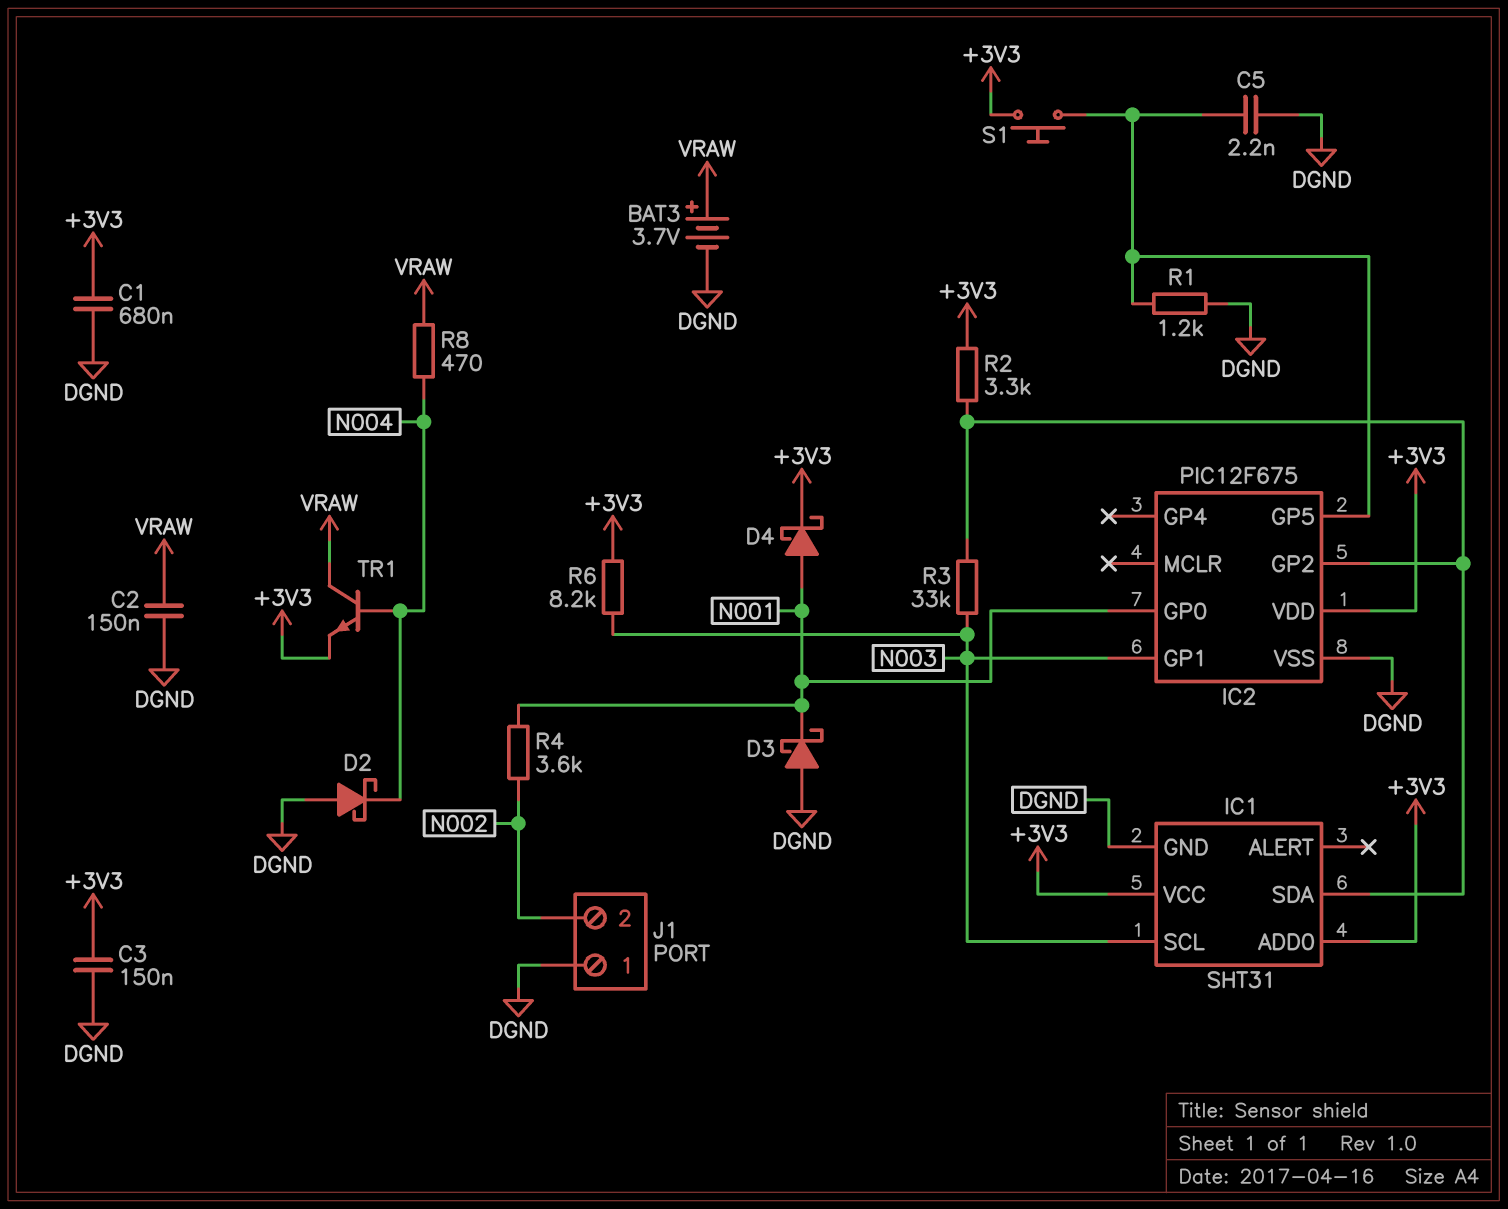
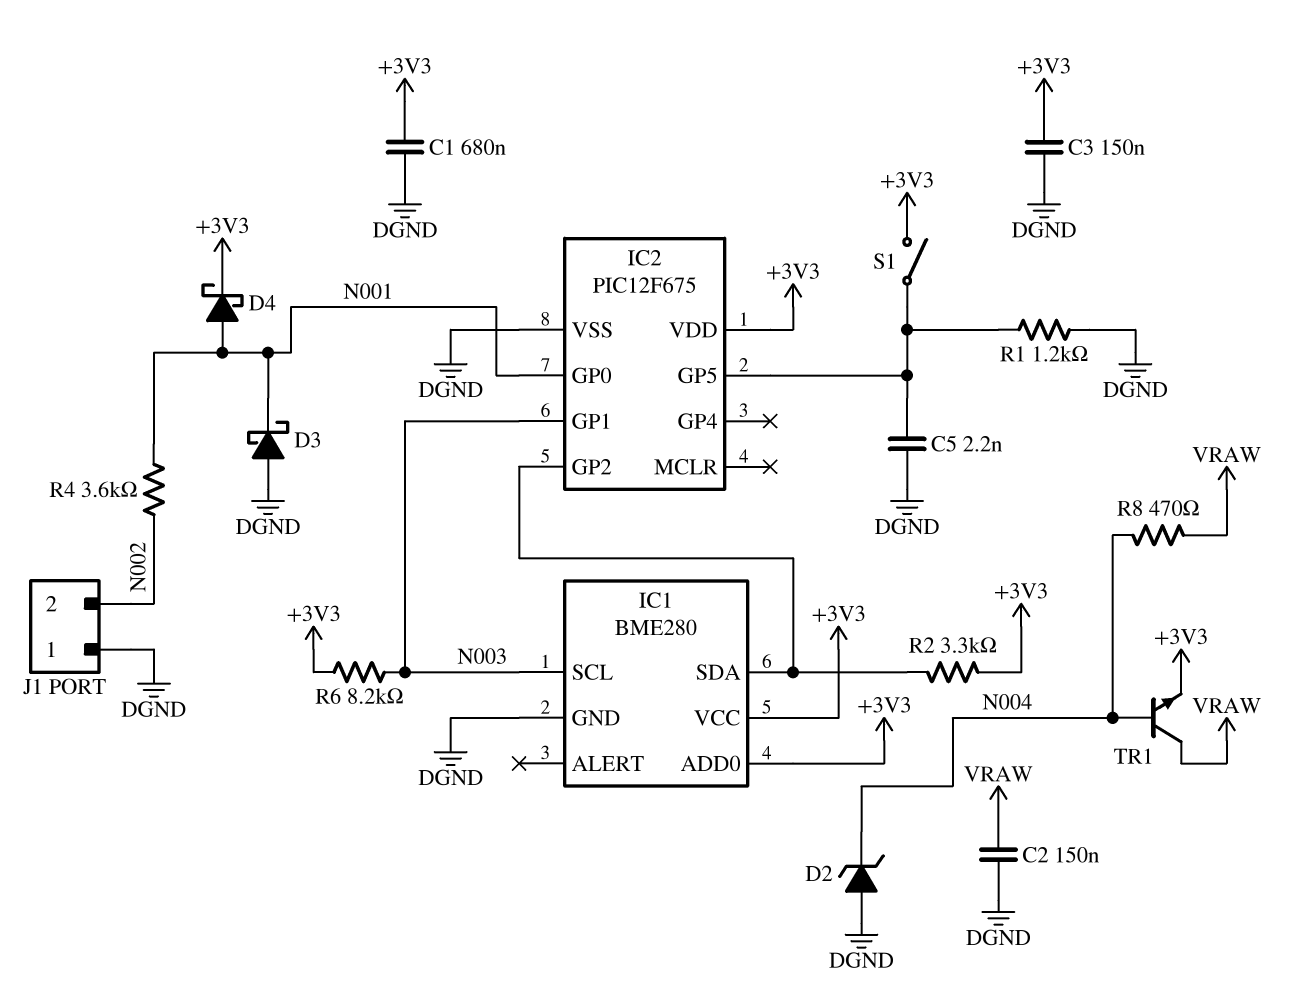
BAT3: 3.7V (plus VRAW, minus DGND) -> none
D2: schottky (A DGND, K N004) -> zener (A DGND, K N004)
IC1: SHT31 -> BME280
R3: 33k (IC1/SDA, N003) -> none
S1: button (+3V3, IC2/GP5) -> switch (+3V3, IC2/GP5)

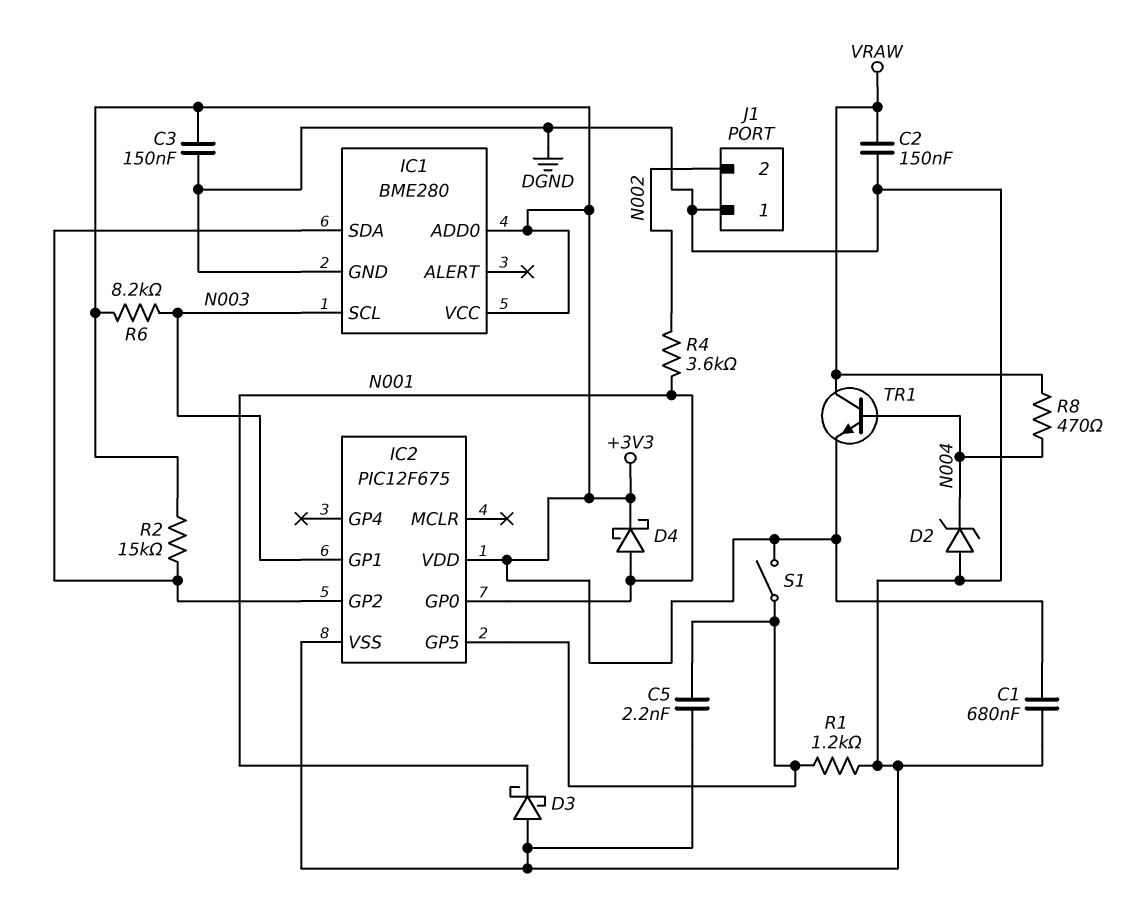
R2: 3.3k (+3V3, IC1/SDA) -> 15k (+3V3, IC1/SDA)

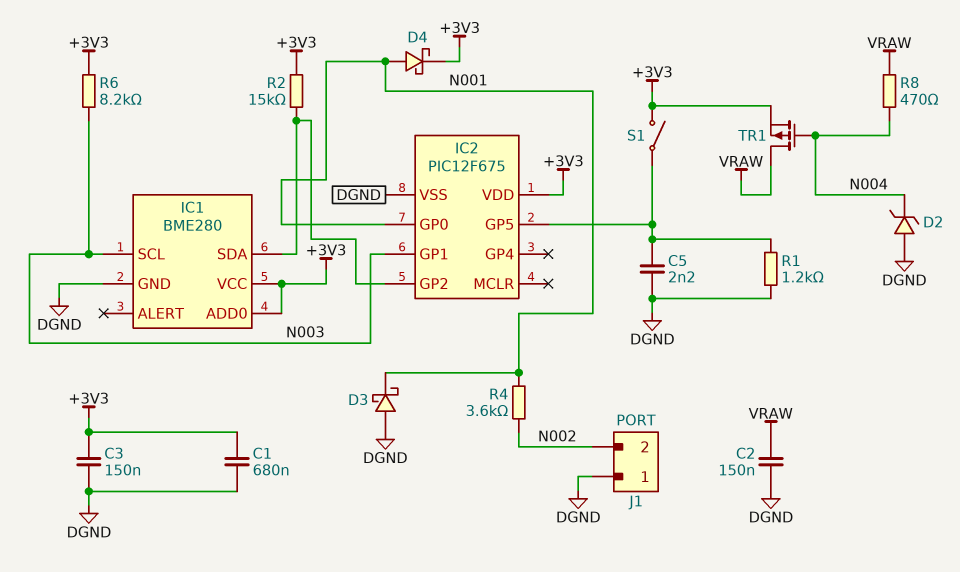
TR1: NPN (B N004, C VRAW, E +3V3) -> PMOS (G N004, D VRAW, S +3V3)

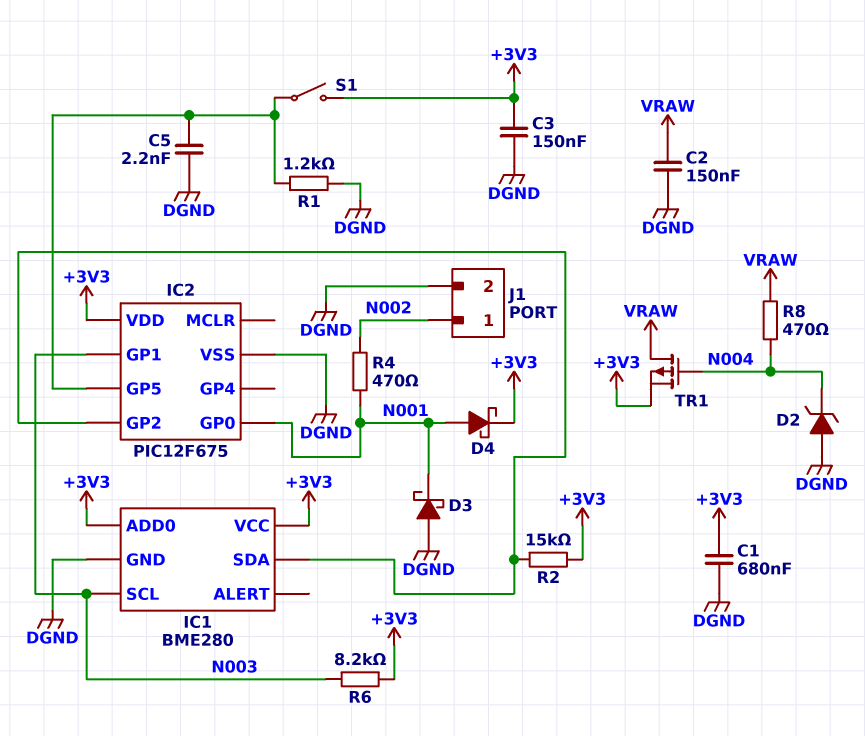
J1 pin 1: DGND -> N002
J1 pin 2: N002 -> DGND
R4: 3.6k (N001, N002) -> 470 (N001, N002)

